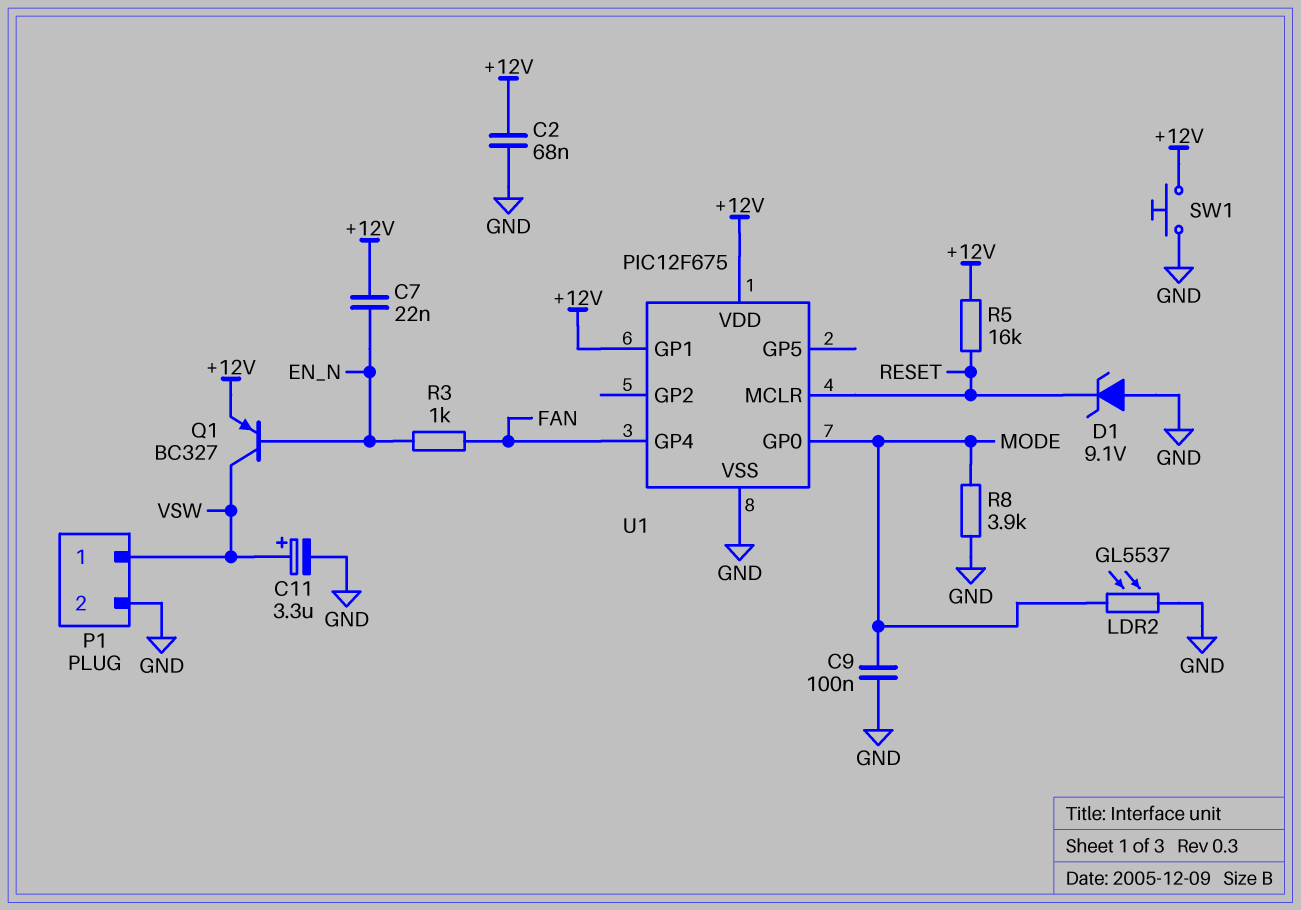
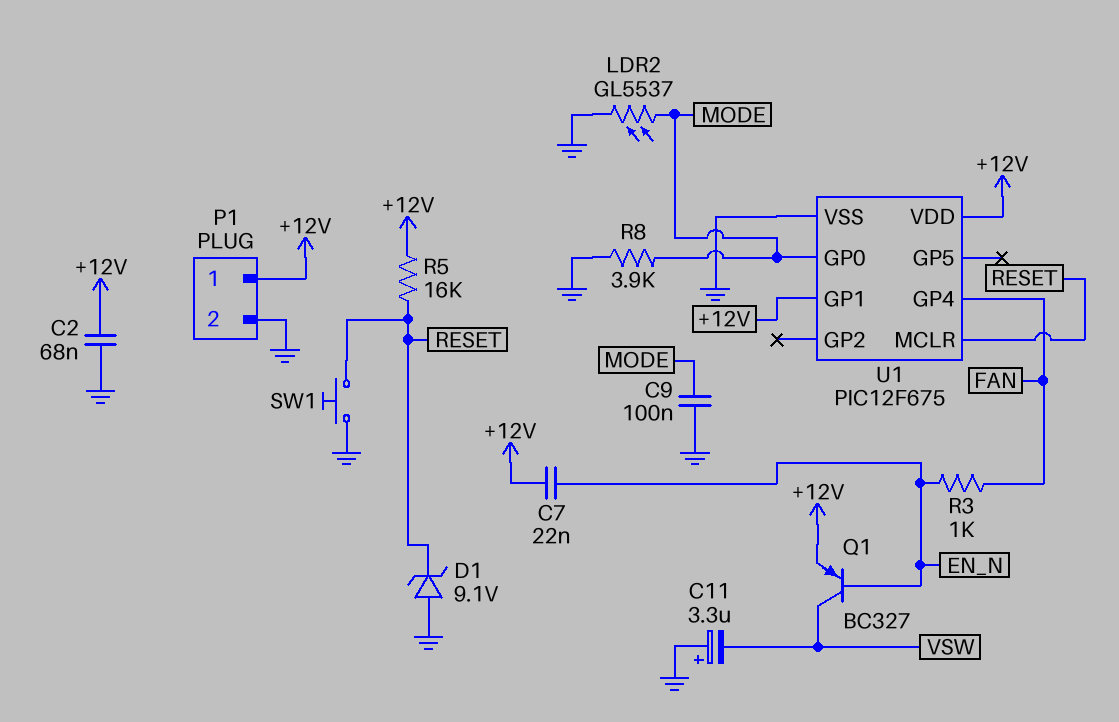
C11: 3.3uF (plus VSW, minus GND) -> 3.3uF (plus GND, minus VSW)
P1 pin 1: VSW -> +12V
SW1: button (+12V, GND) -> button (GND, RESET)

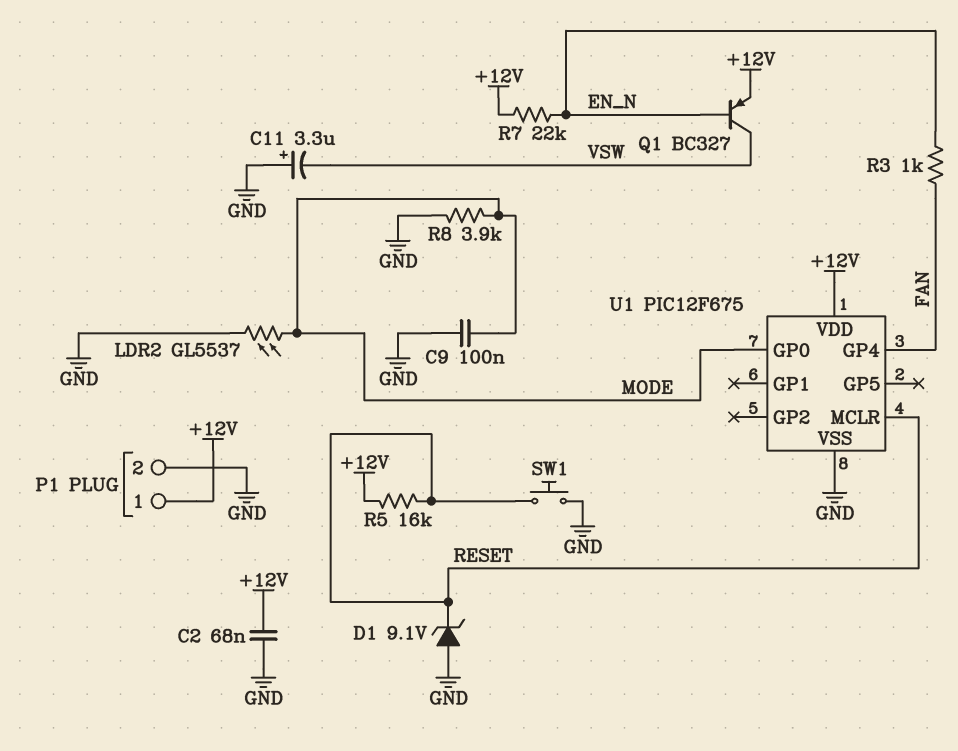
C7: 22nF (+12V, EN_N) -> none
R7: none -> 22k (+12V, EN_N)
U1 pin GP1: +12V -> none

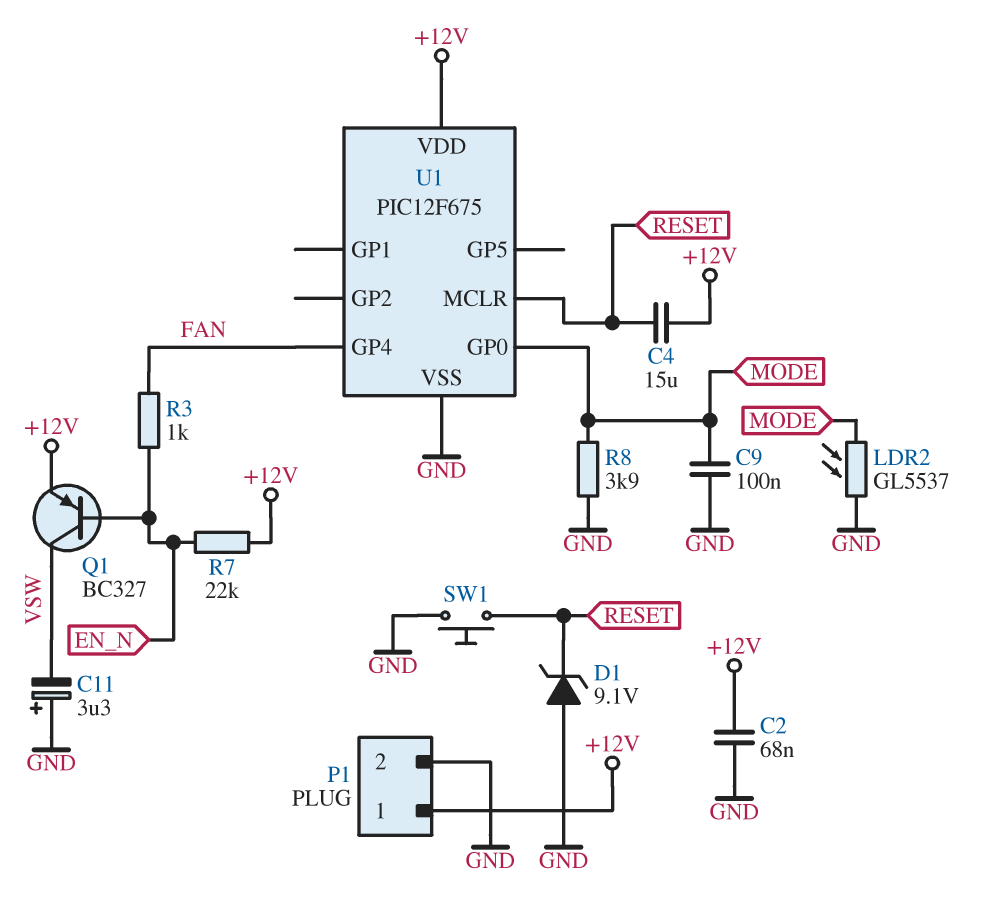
C4: none -> 15uF (+12V, RESET)
R5: 16k (+12V, RESET) -> none

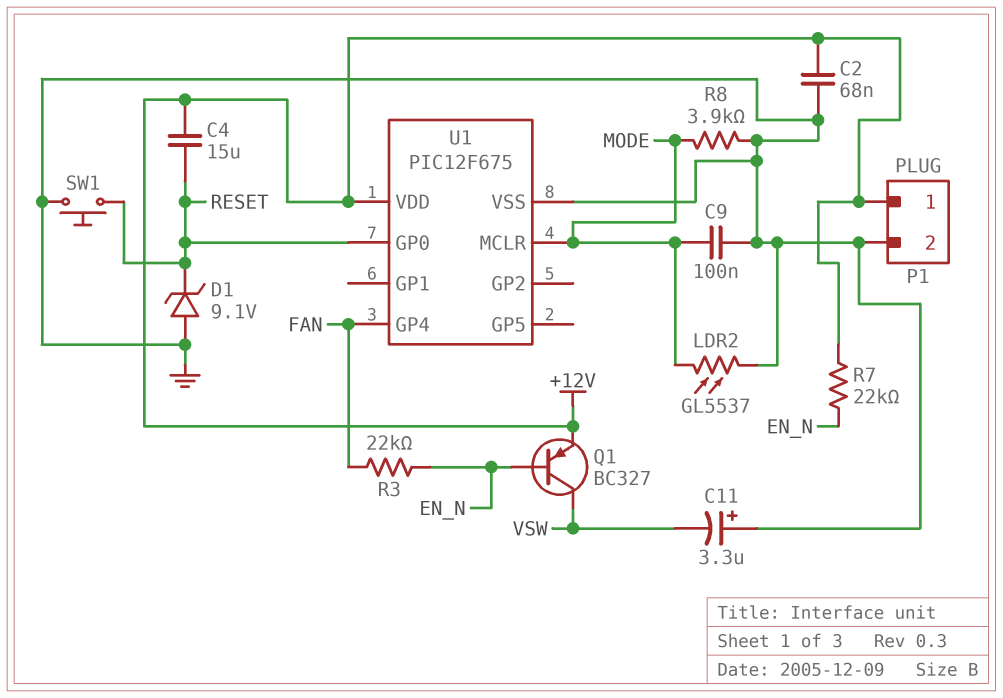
R3: 1k (EN_N, FAN) -> 22k (EN_N, FAN)
U1 pin GP0: MODE -> RESET
U1 pin MCLR: RESET -> MODE

